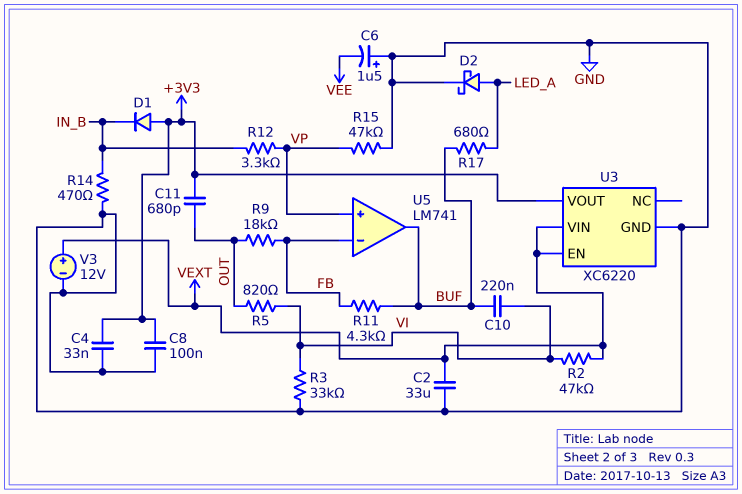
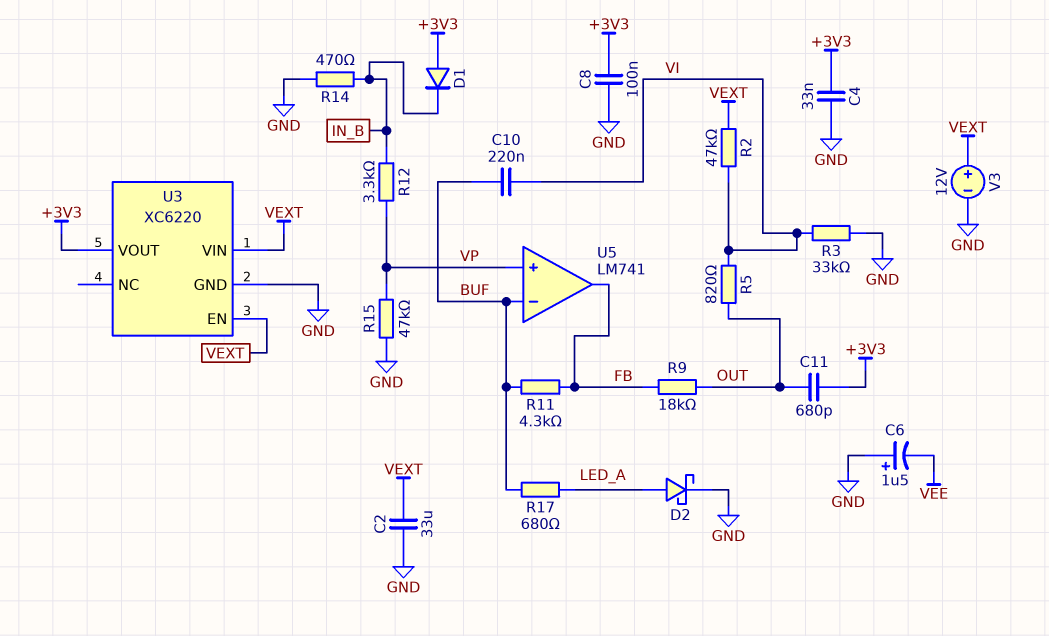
U5 pin in-: FB -> BUF
U5 pin out: BUF -> FB

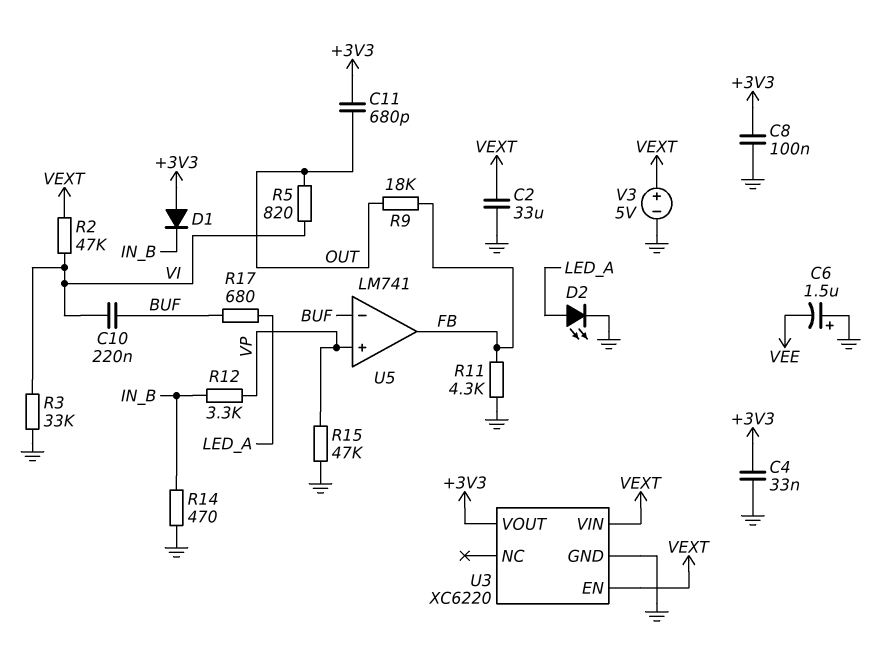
D2: schottky (A LED_A, K GND) -> LED (A LED_A, K GND)
R11: 4.3k (BUF, FB) -> 4.3k (FB, GND)
V3: 12V (plus VEXT, minus GND) -> 5V (plus VEXT, minus GND)

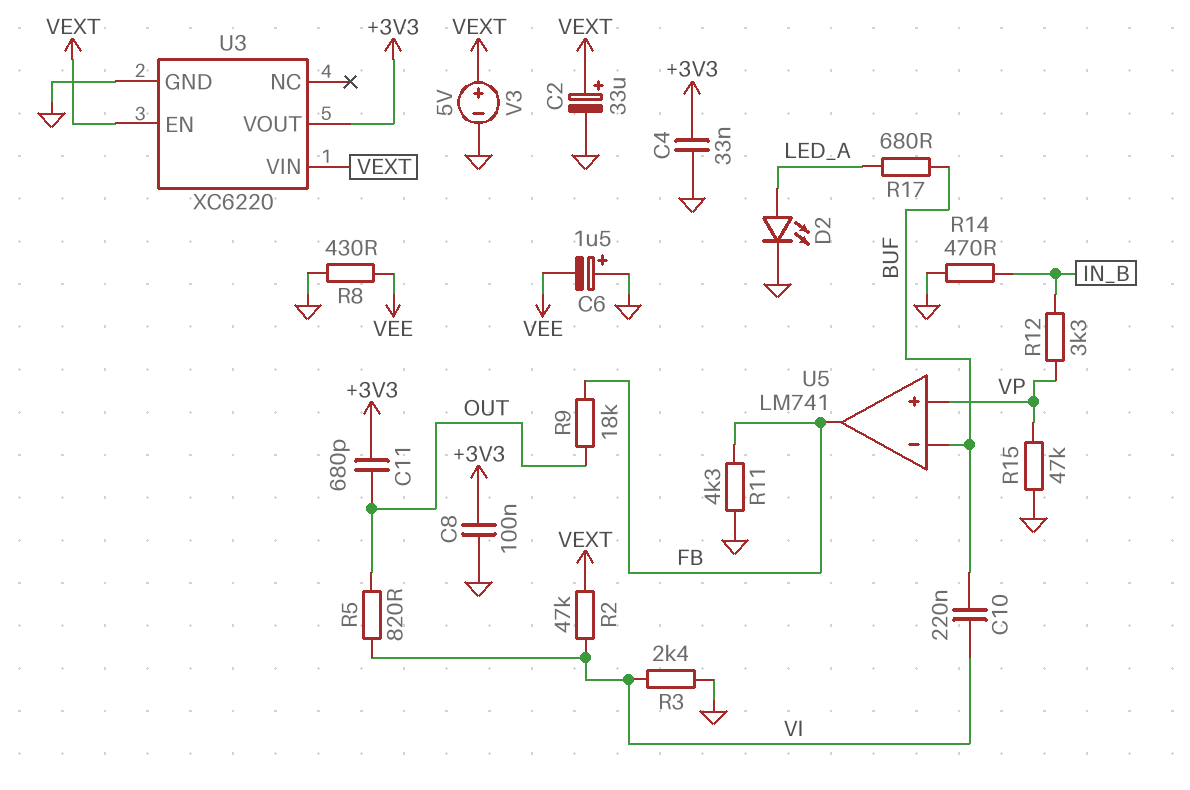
C2: 33uF (GND, VEXT) -> 33uF (plus VEXT, minus GND)
D1: diode (A +3V3, K IN_B) -> none
R3: 33k (GND, VI) -> 2.4k (GND, VI)
R8: none -> 430 (GND, VEE)

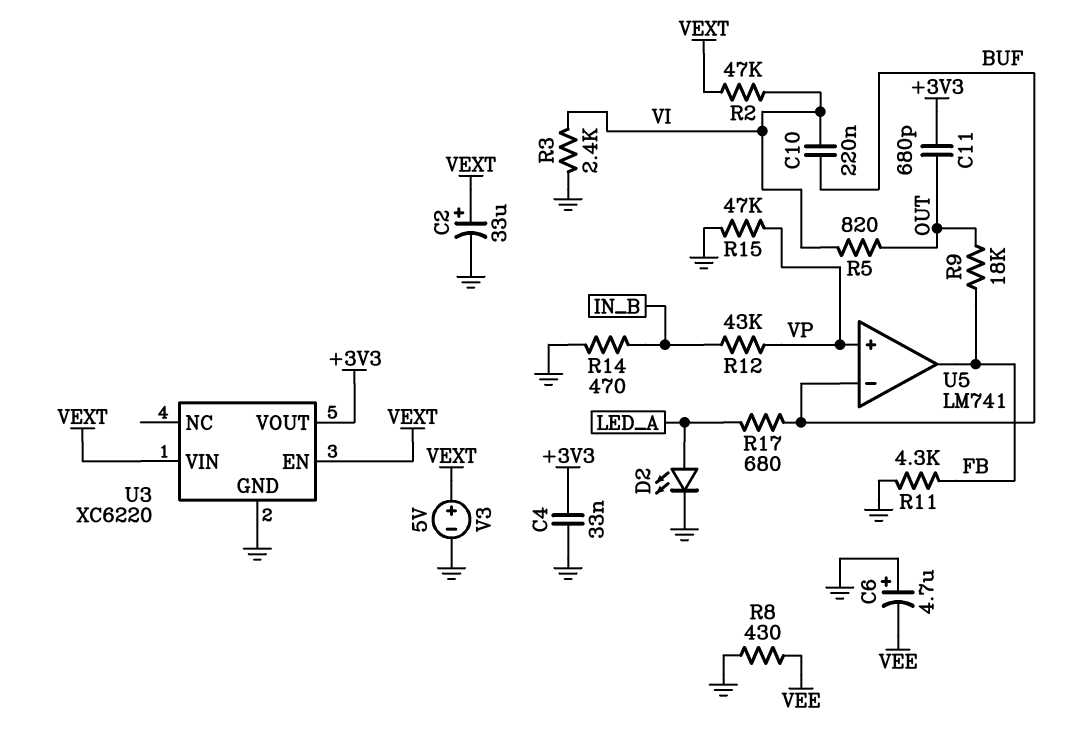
C6: 1.5uF (plus GND, minus VEE) -> 4.7uF (plus GND, minus VEE)
C8: 100nF (+3V3, GND) -> none
R12: 3.3k (IN_B, VP) -> 43k (IN_B, VP)

